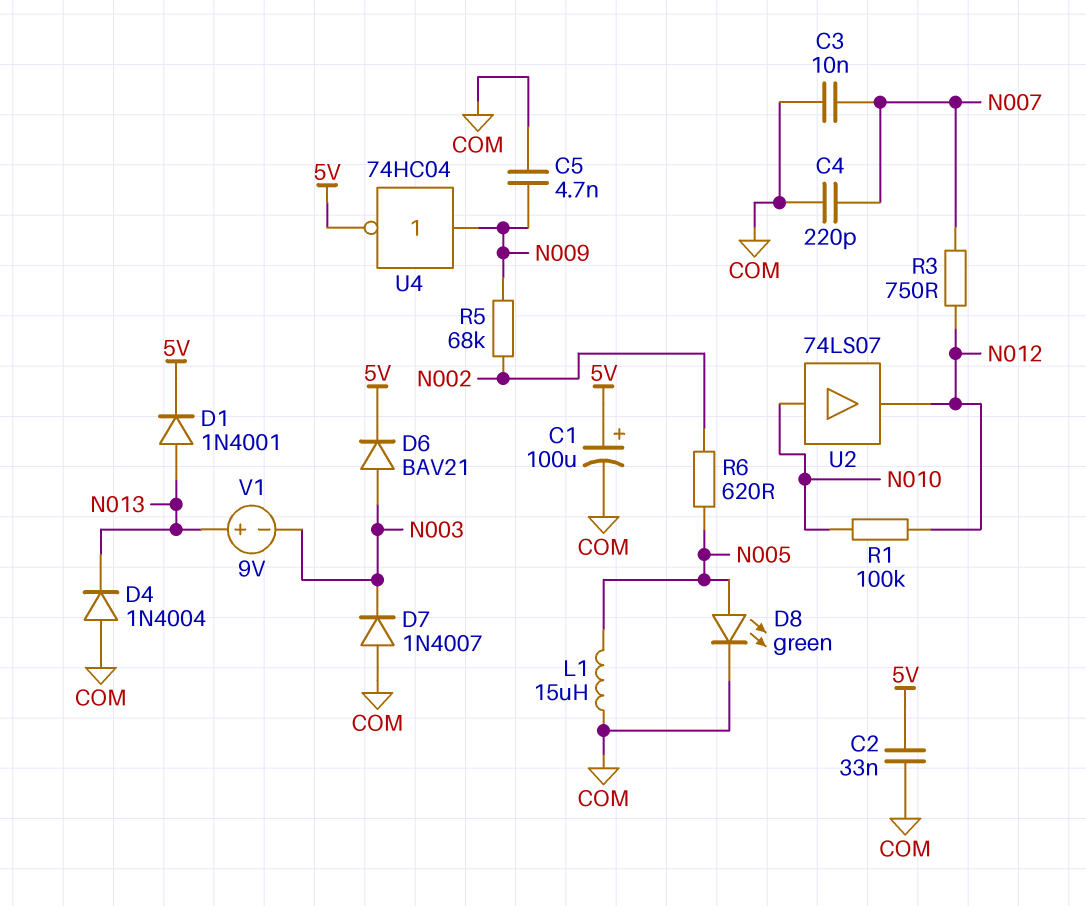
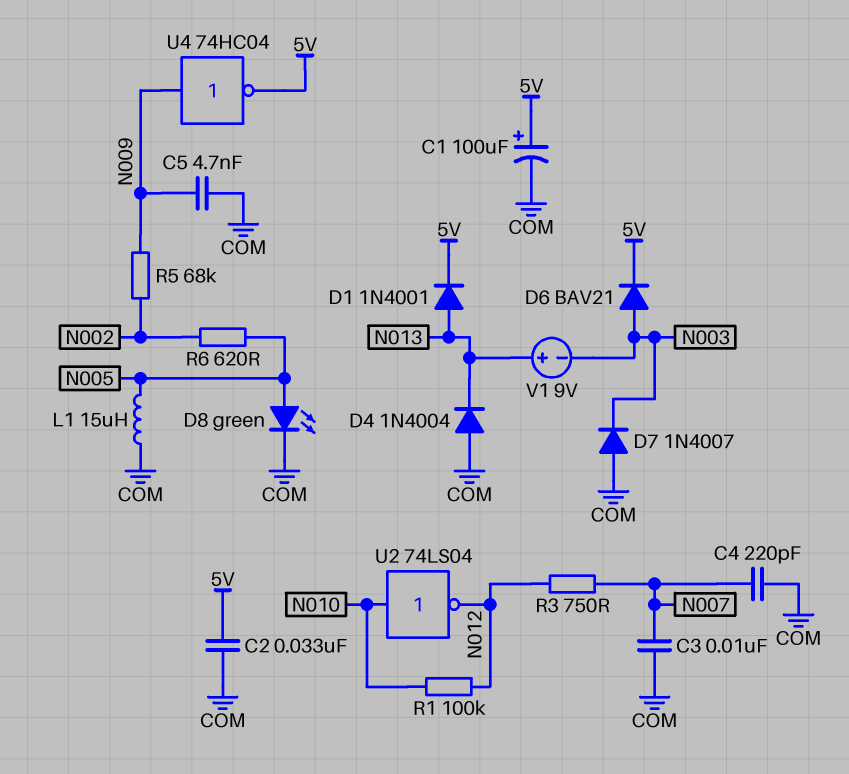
U2: buffer 74LS07 (in N010, out N012) -> NOT 74LS04 (in N010, out N012)

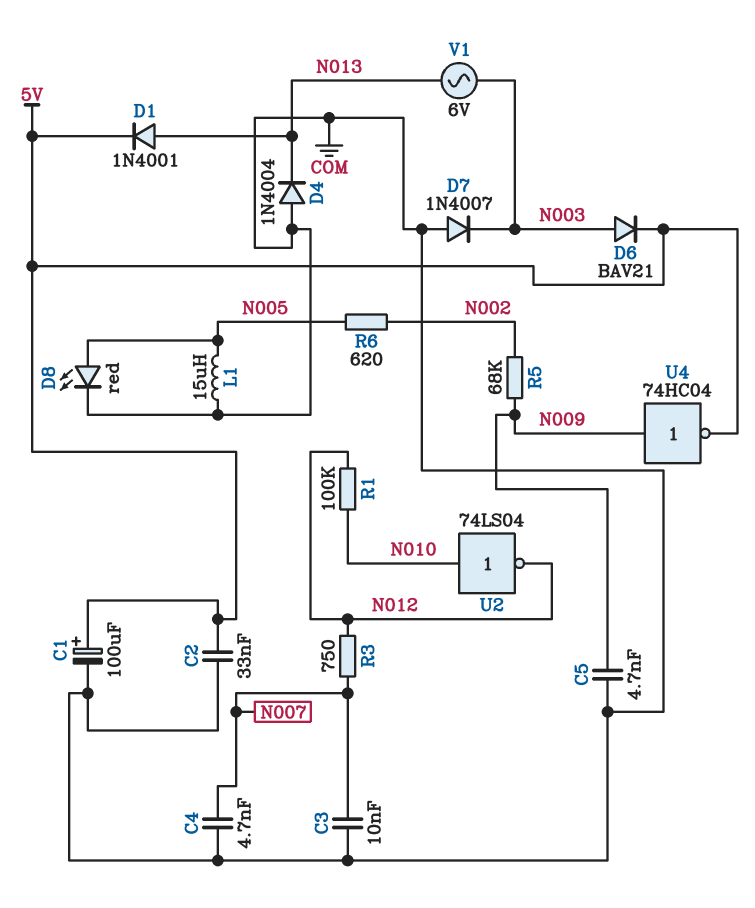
C4: 220pF (COM, N007) -> 4.7nF (COM, N007)
D8: LED green (A N005, K COM) -> LED red (A N005, K COM)
V1: 9V (plus N013, minus N003) -> AC 6V (N003, N013)

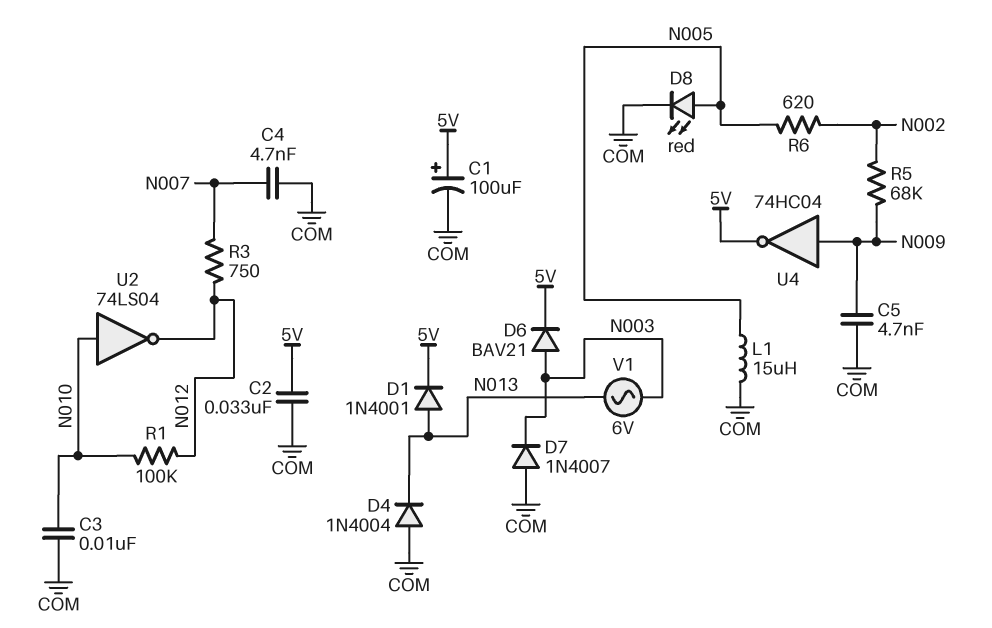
C3: 10nF (COM, N007) -> 10nF (COM, N010)

